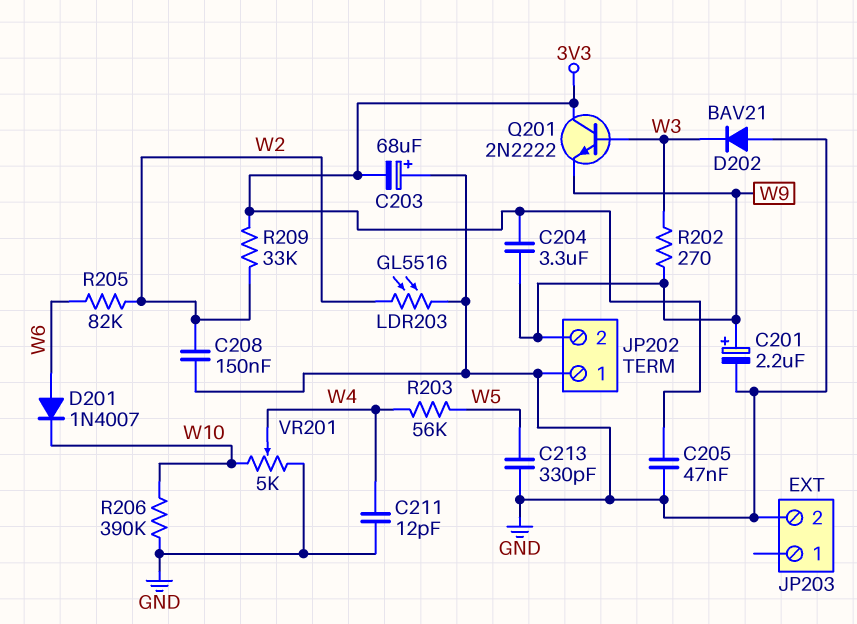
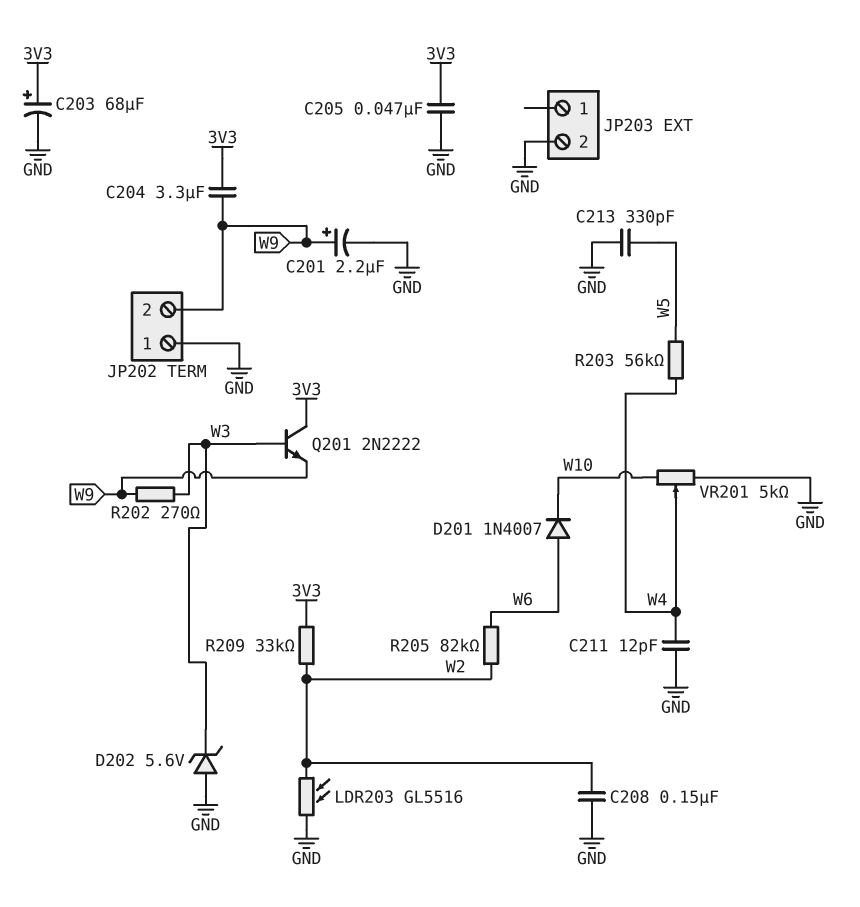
C203: 68uF (plus GND, minus 3V3) -> 68uF (plus 3V3, minus GND)
D202: diode BAV21 (A GND, K W3) -> zener 5.6V (A GND, K W3)
R206: 390k (GND, W10) -> none

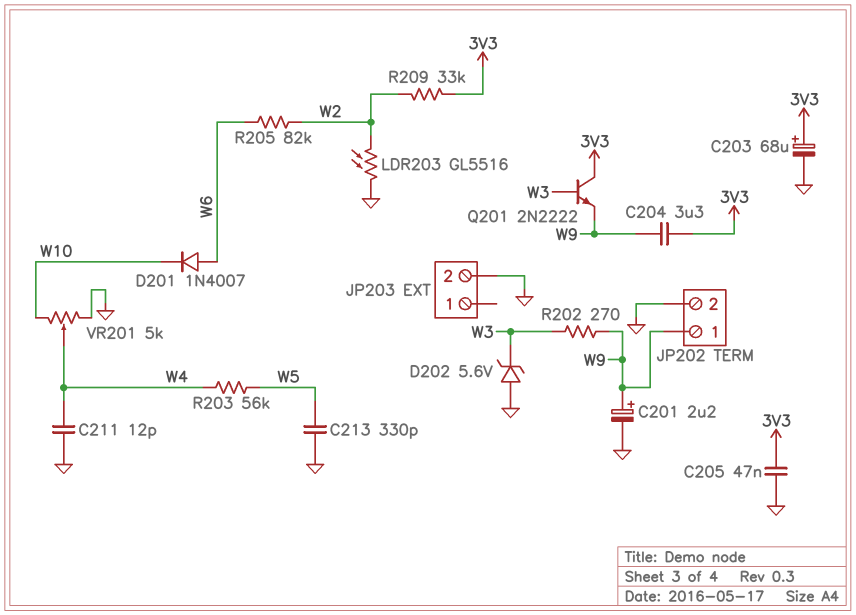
C208: 150nF (GND, W2) -> none
JP202 pin 1: GND -> W9
JP202 pin 2: W9 -> GND

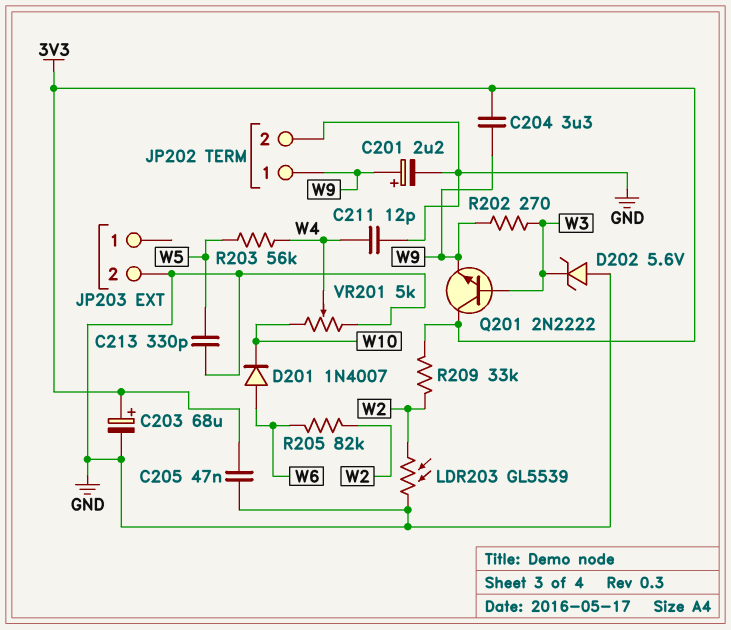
LDR203: GL5516 (GND, W2) -> GL5539 (GND, W2)

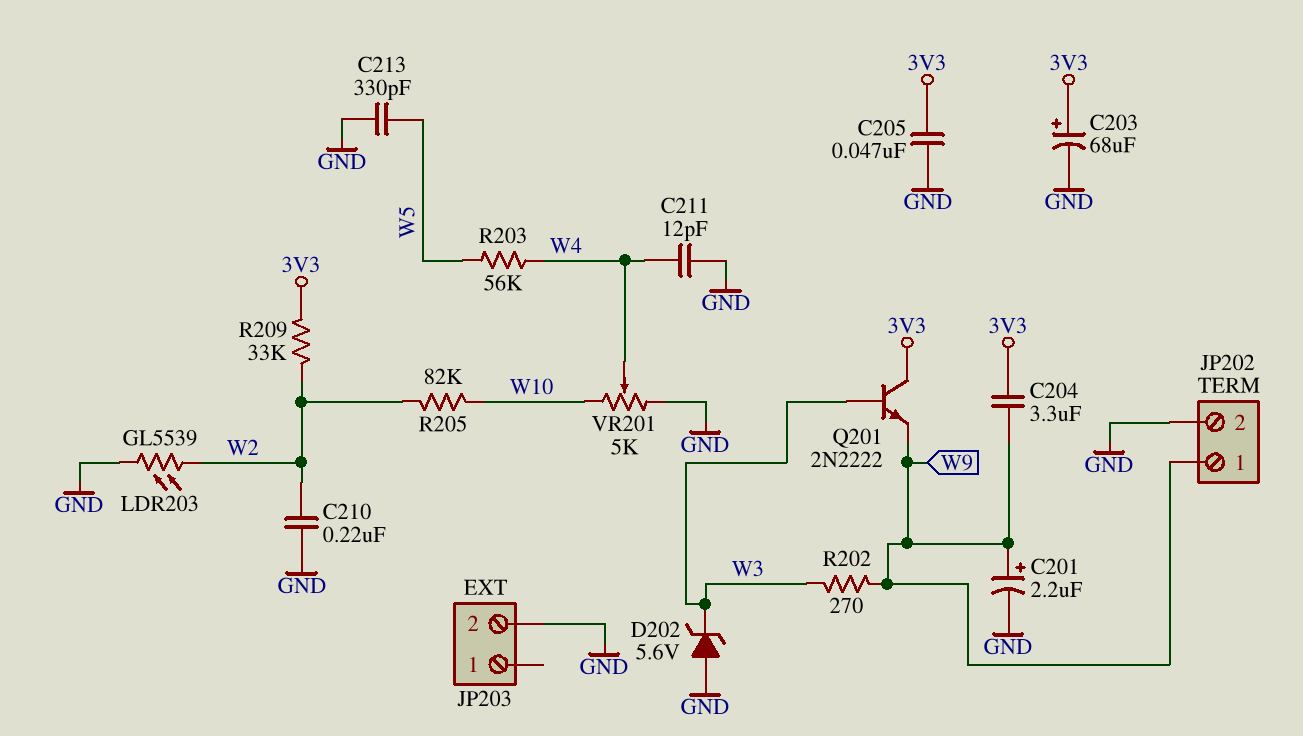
C210: none -> 220nF (GND, W2)
D201: diode 1N4007 (A W6, K W10) -> none
R205: 82k (W2, W6) -> 82k (W2, W10)

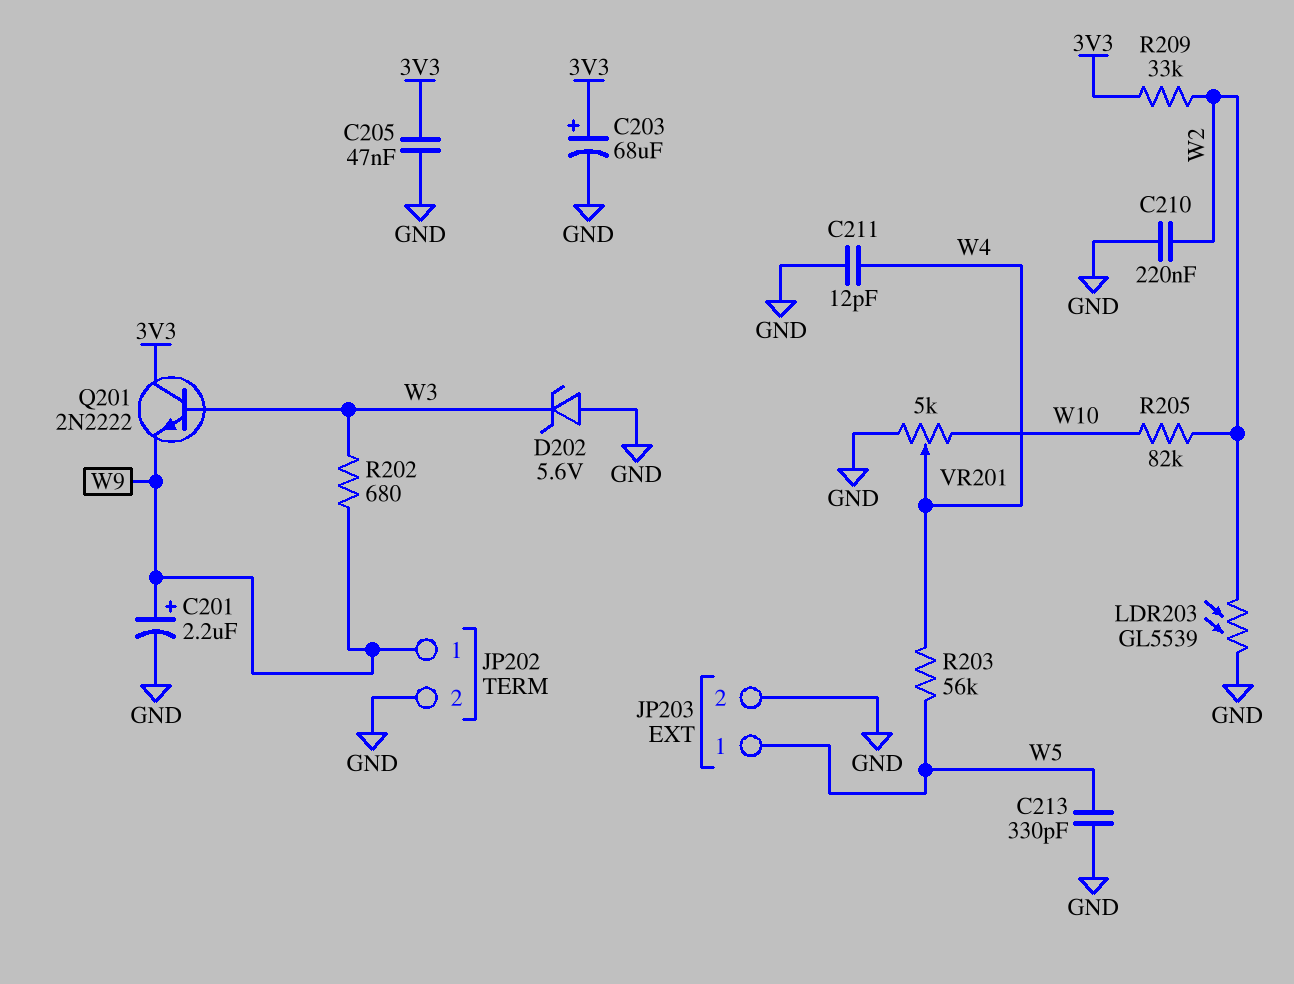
C204: 3.3uF (3V3, W9) -> none
JP203 pin 1: none -> W5
R202: 270 (W3, W9) -> 680 (W3, W9)

